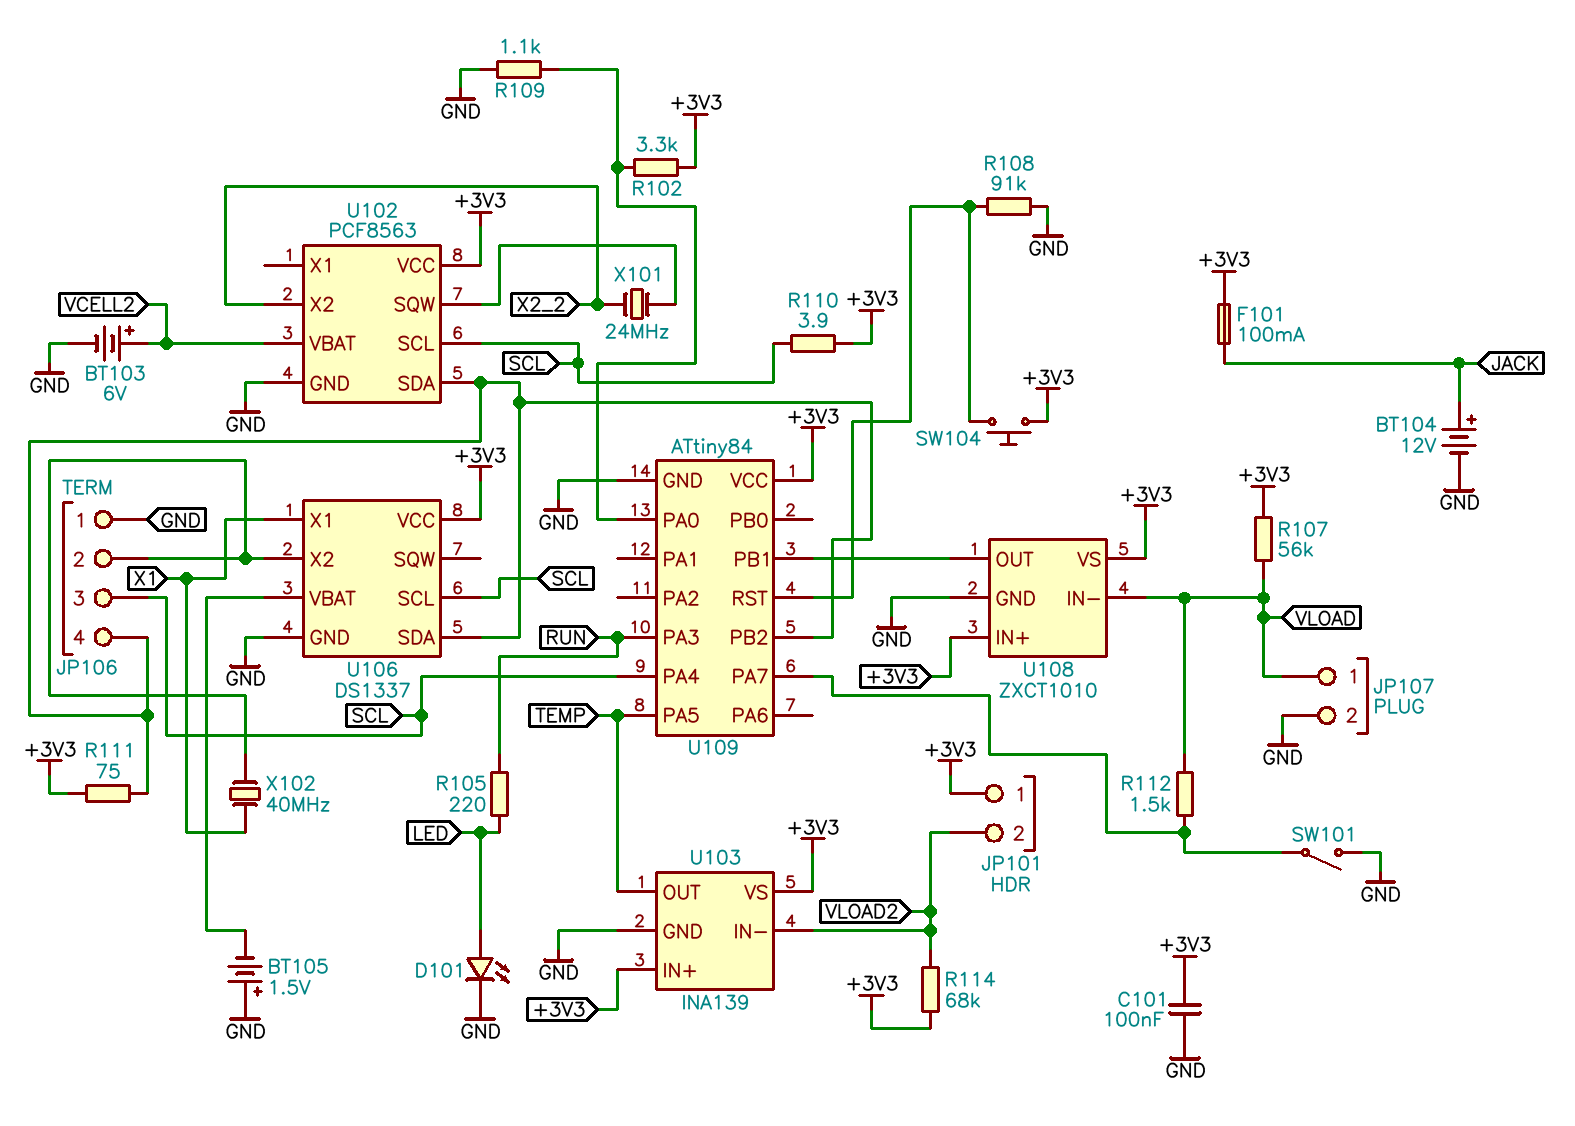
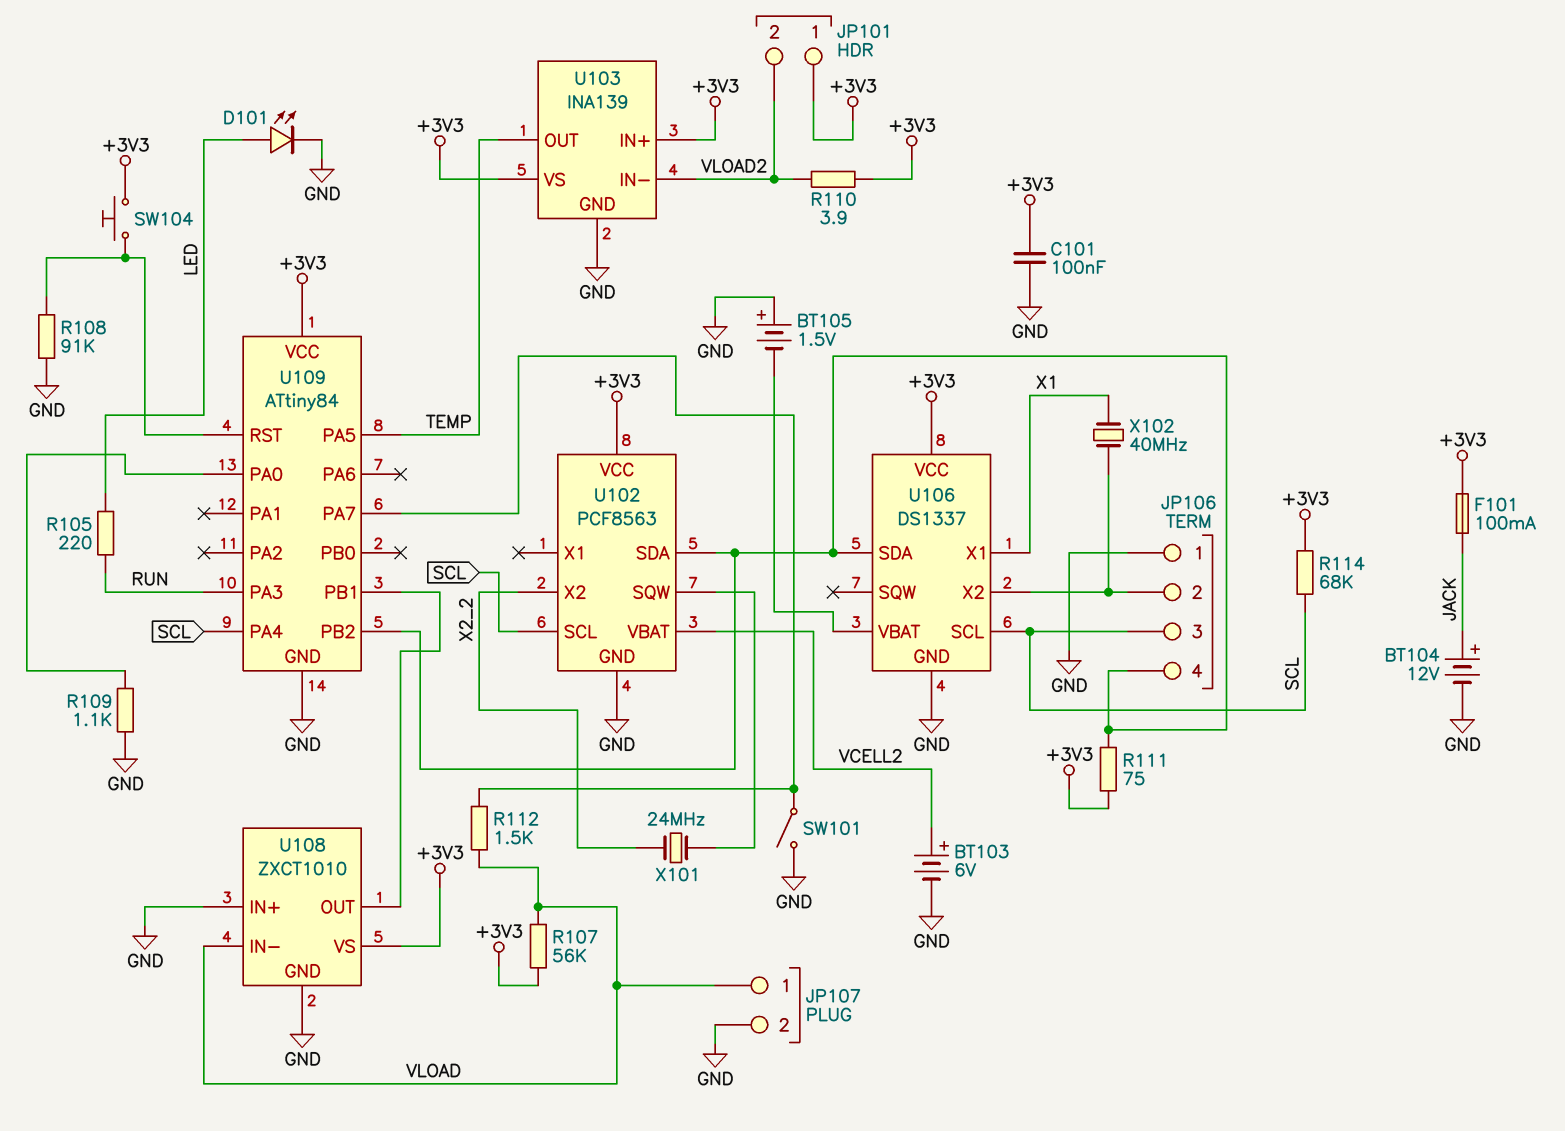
R102: 3.3k (+3V3, U109/PA0) -> none
R110: 3.9 (+3V3, SCL) -> 3.9 (+3V3, VLOAD2)
R114: 68k (+3V3, VLOAD2) -> 68k (+3V3, SCL)
U108 pin IN+: +3V3 -> GND

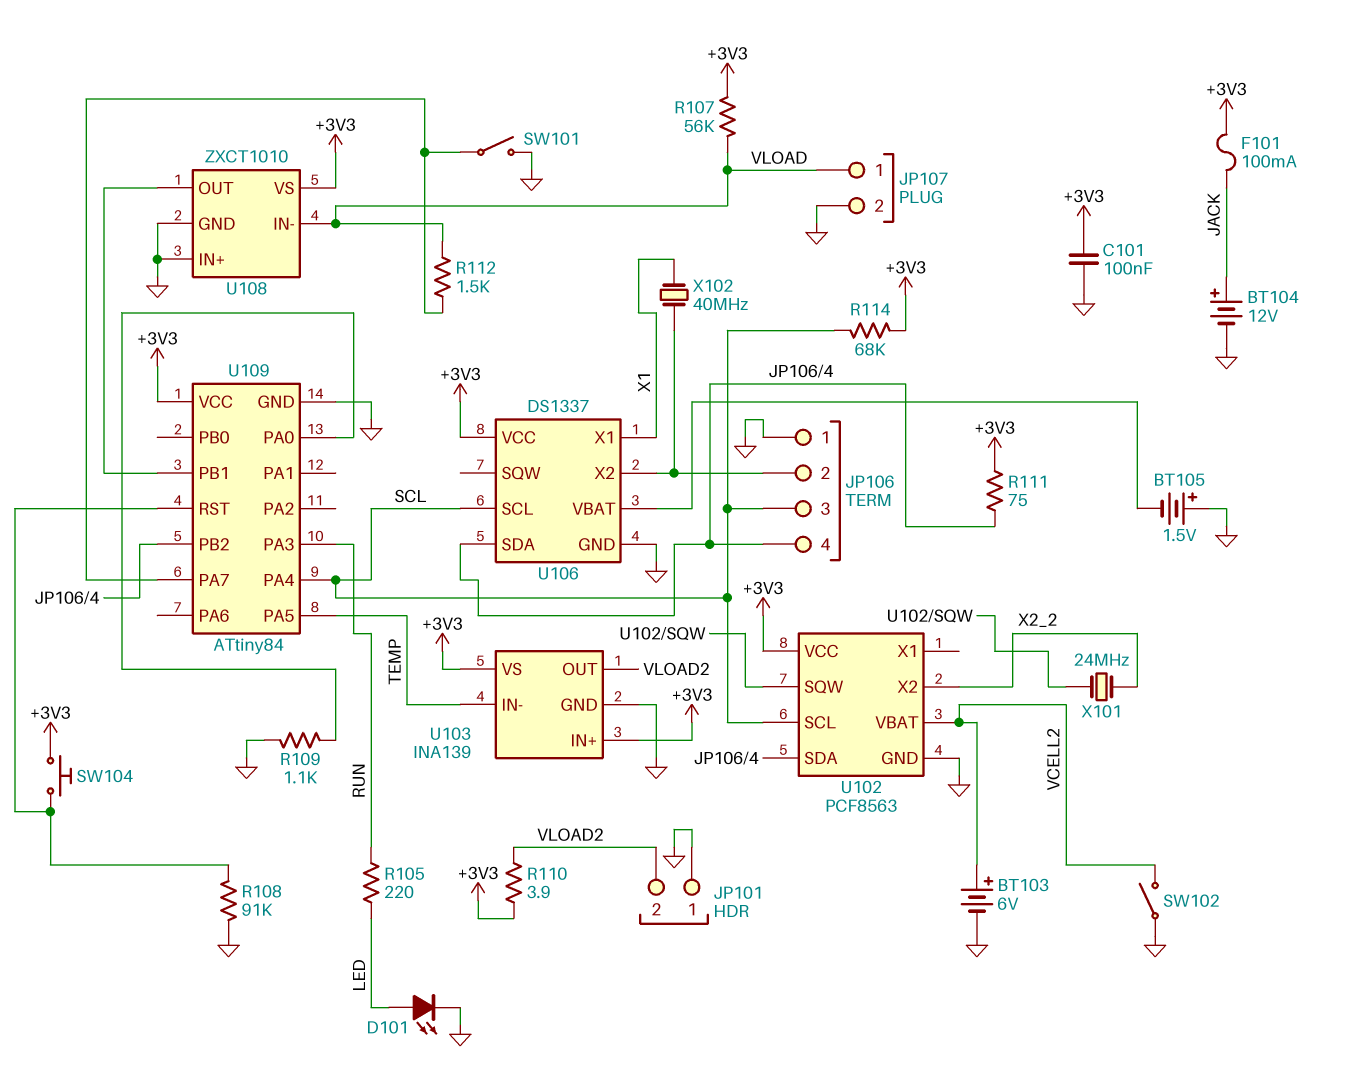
JP101 pin 1: +3V3 -> GND
SW102: none -> switch (GND, VCELL2)
U103 pin IN-: VLOAD2 -> TEMP
U103 pin OUT: TEMP -> VLOAD2

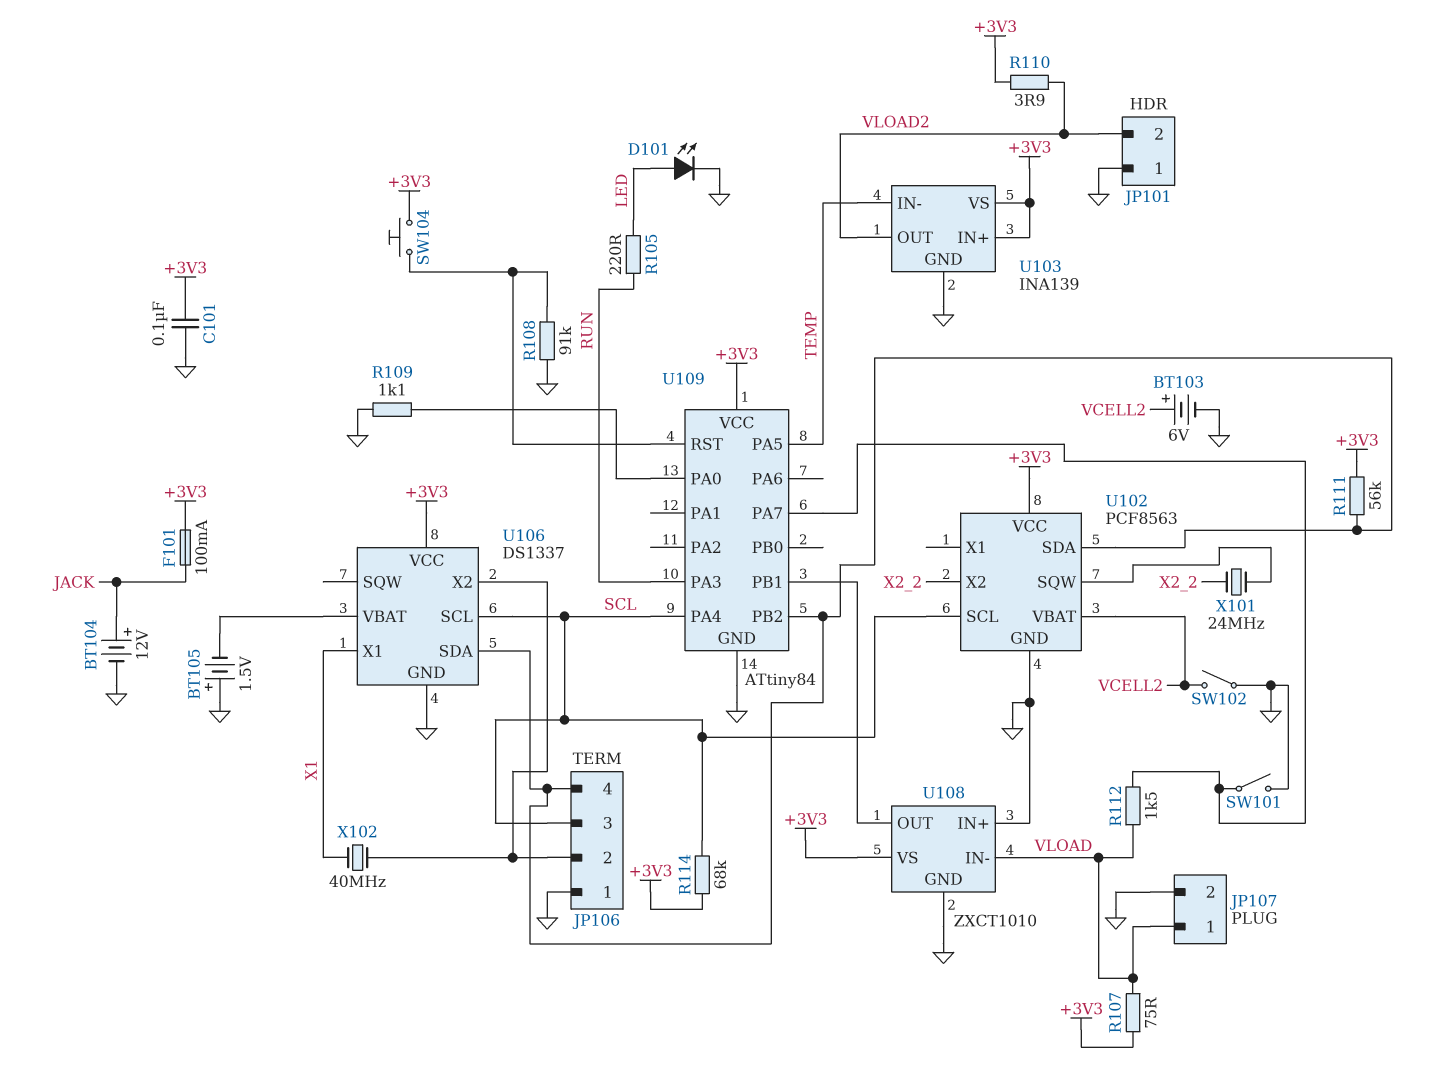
R107: 56k (+3V3, VLOAD) -> 75 (+3V3, VLOAD)
R111: 75 (+3V3, JP106/4) -> 56k (+3V3, JP106/4)

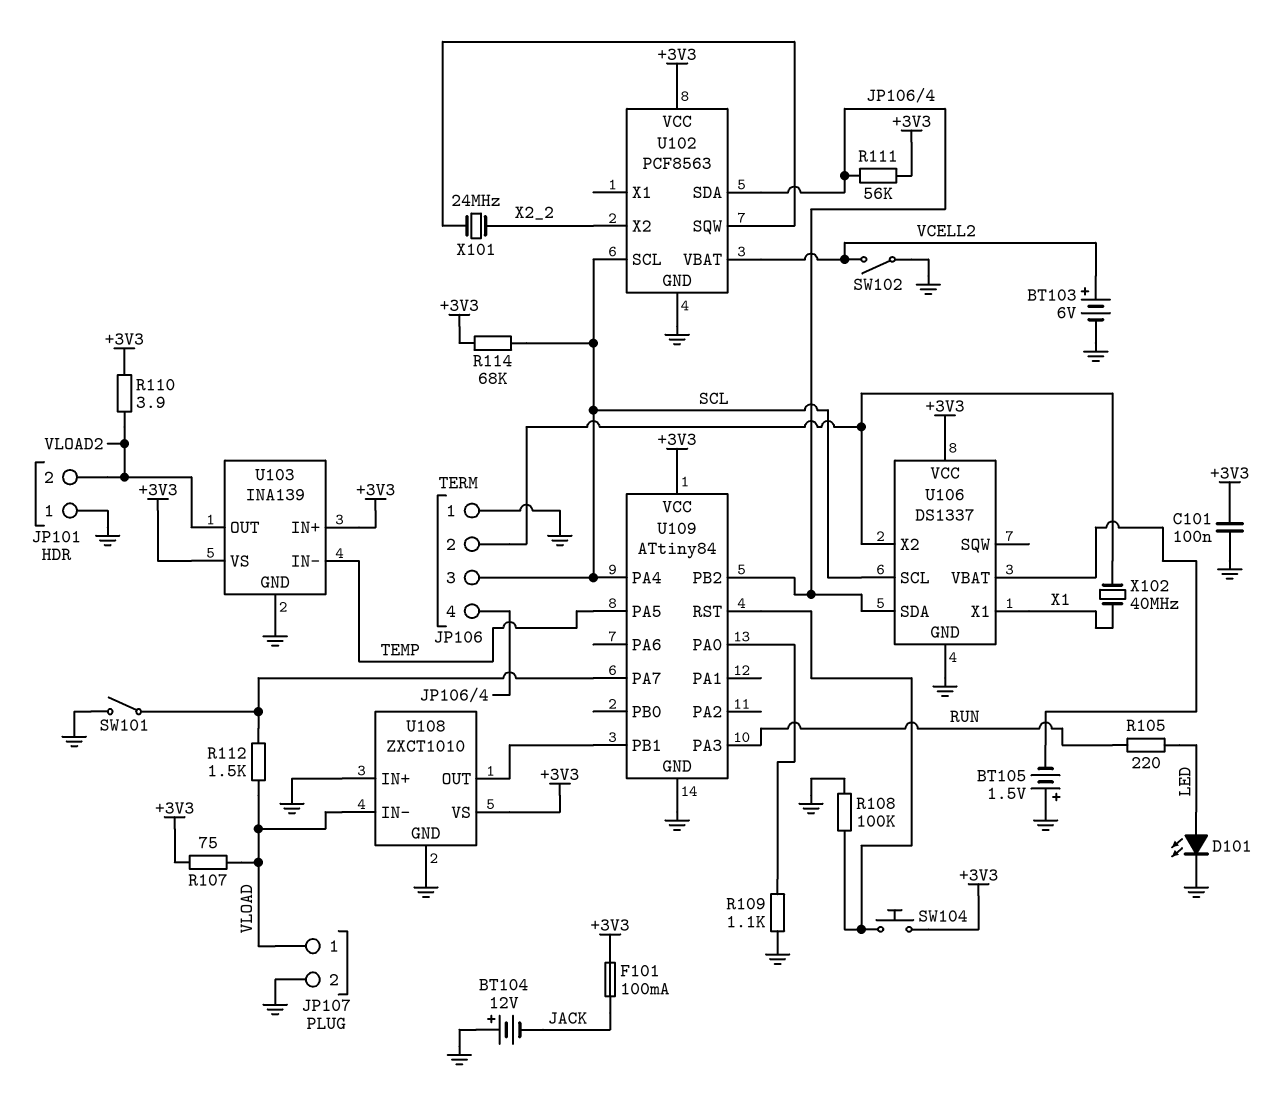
BT104: 12V (plus JACK, minus GND) -> 12V (plus GND, minus JACK)
R108: 91k (GND, U109/RST) -> 100k (GND, U109/RST)

